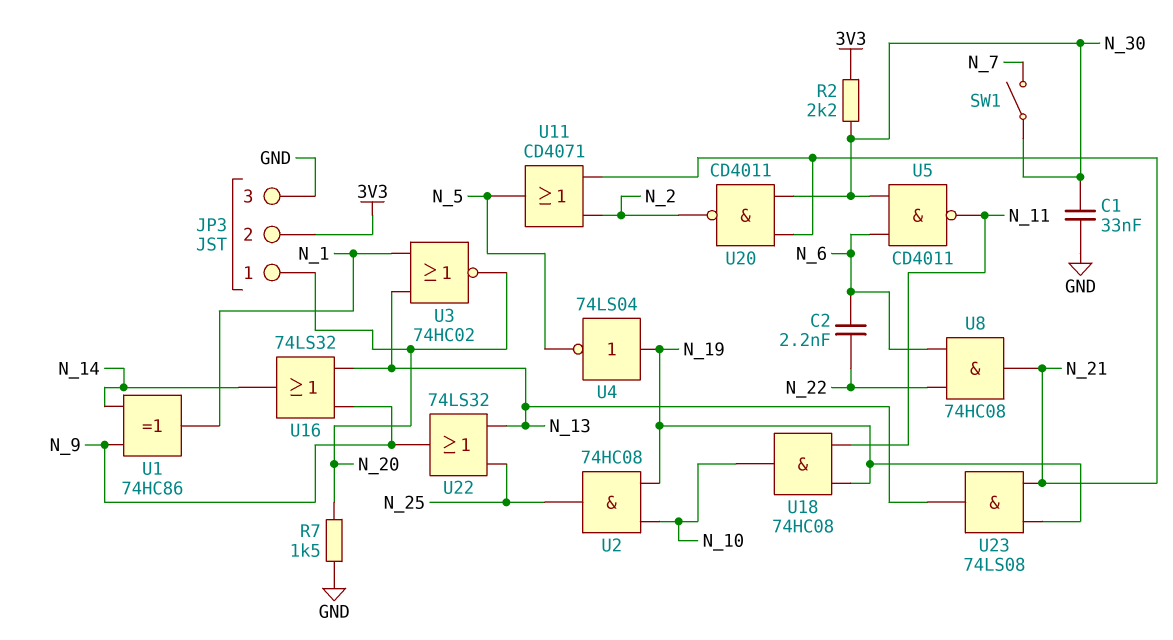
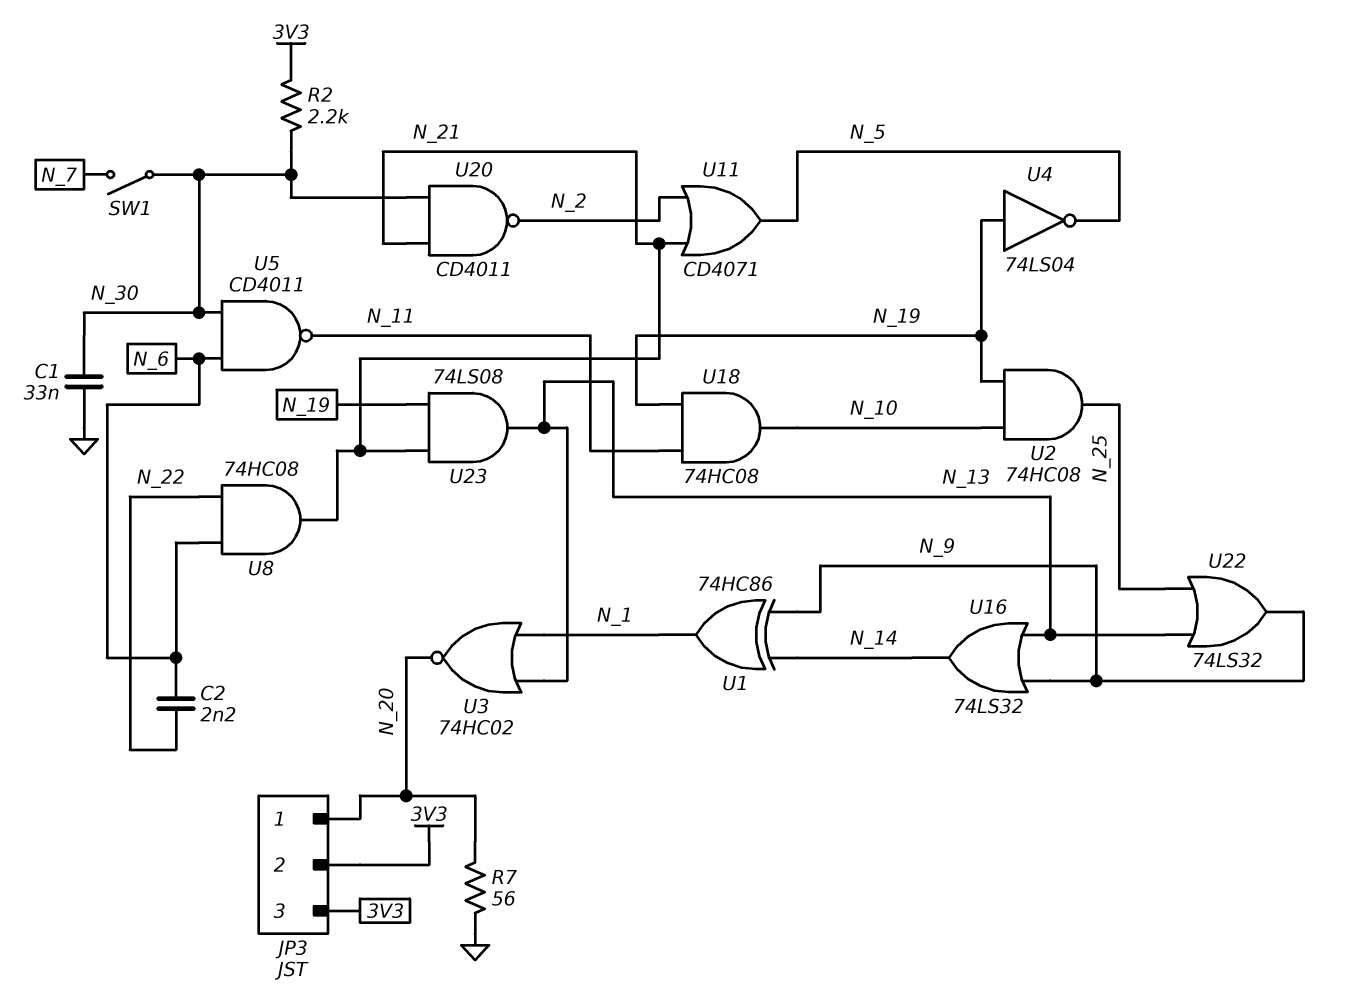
JP3 pin 3: GND -> 3V3
R7: 1.5k (GND, N_20) -> 56 (GND, N_20)

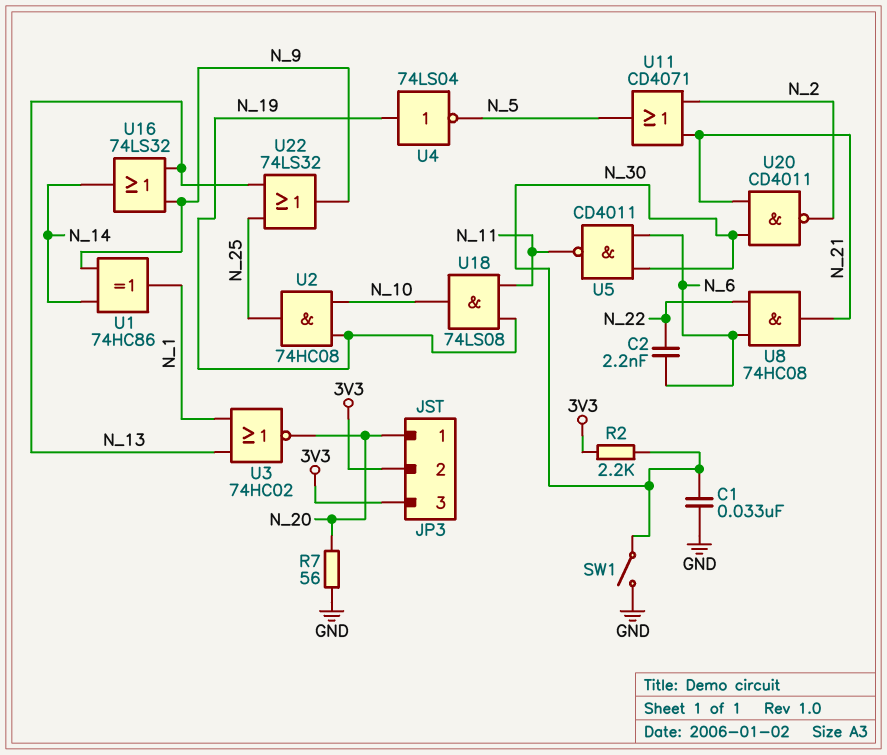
SW1: switch (N_7, N_30) -> switch (GND, N_30)
U18: AND 74HC08 (in N_11, in N_19, out N_10) -> AND 74LS08 (in N_11, in N_19, out N_10)
U23: AND 74LS08 (in N_19, in N_21, out N_13) -> none

